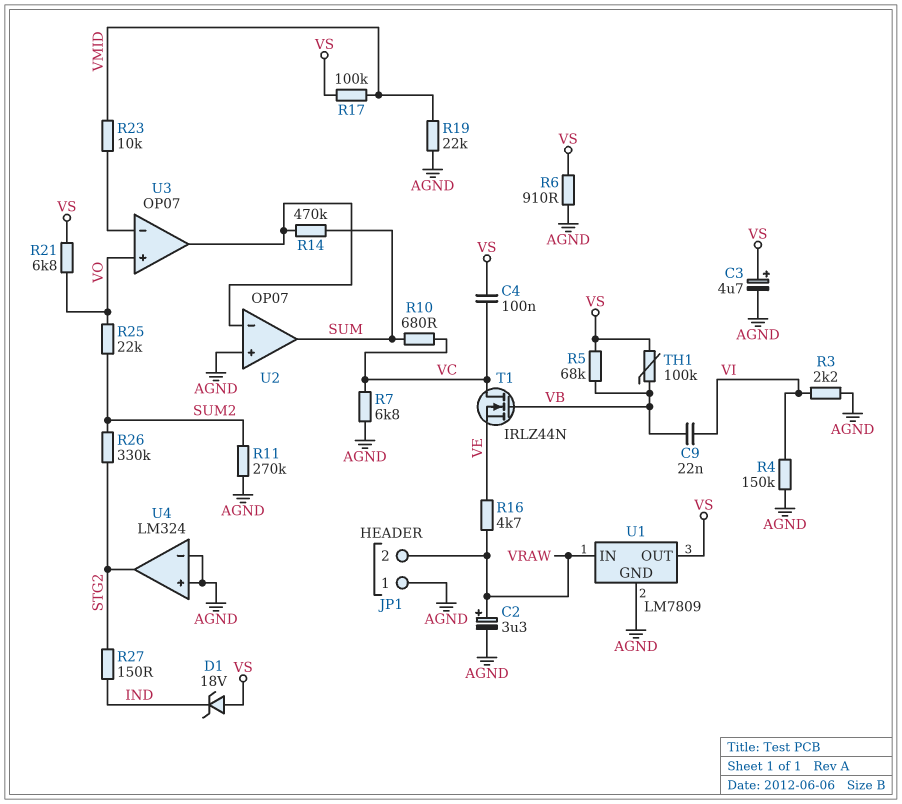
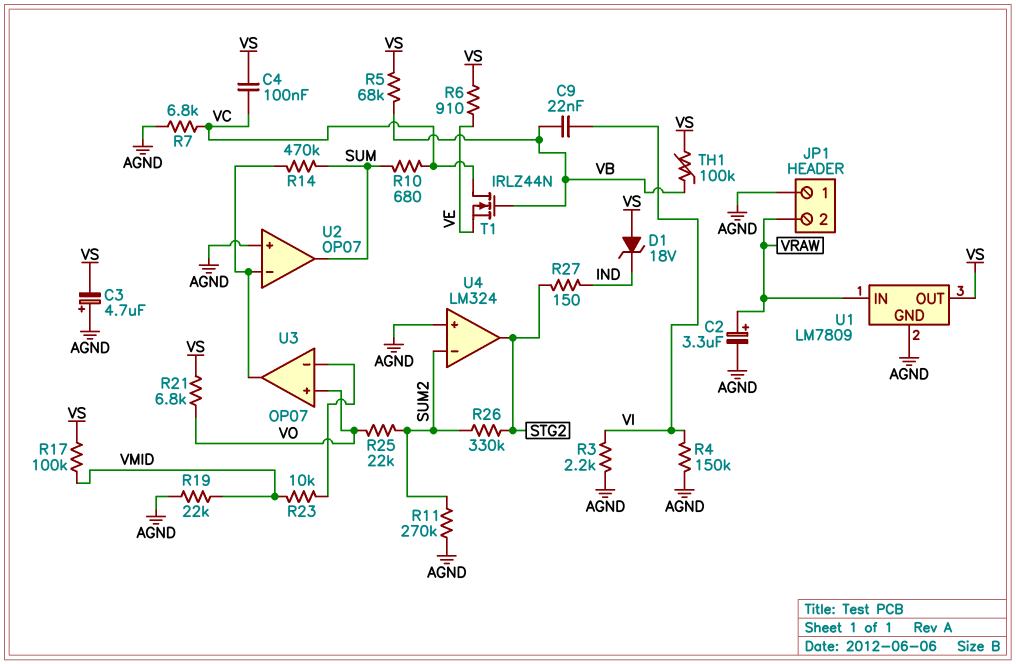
C3: 4.7uF (plus VS, minus AGND) -> 4.7uF (plus AGND, minus VS)
R6: 910 (AGND, VS) -> 910 (VE, VS)
R16: 4.7k (VE, VRAW) -> none
U4 pin in-: AGND -> SUM2

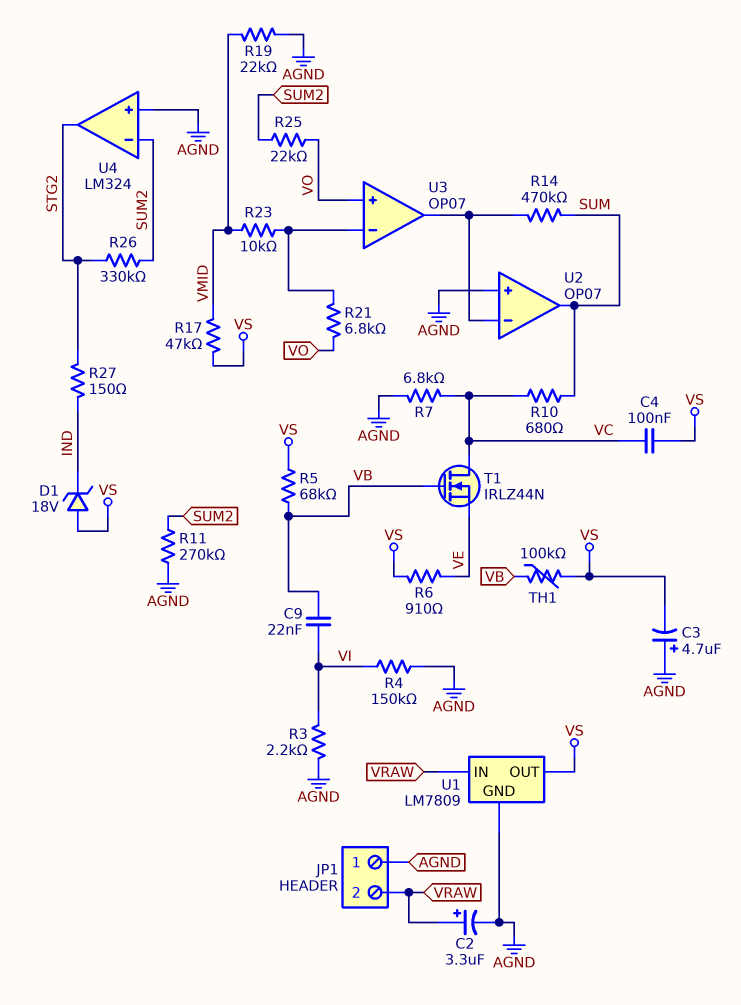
R17: 100k (VMID, VS) -> 47k (VMID, VS)
R21: 6.8k (VO, VS) -> 6.8k (U3/in-, VO)

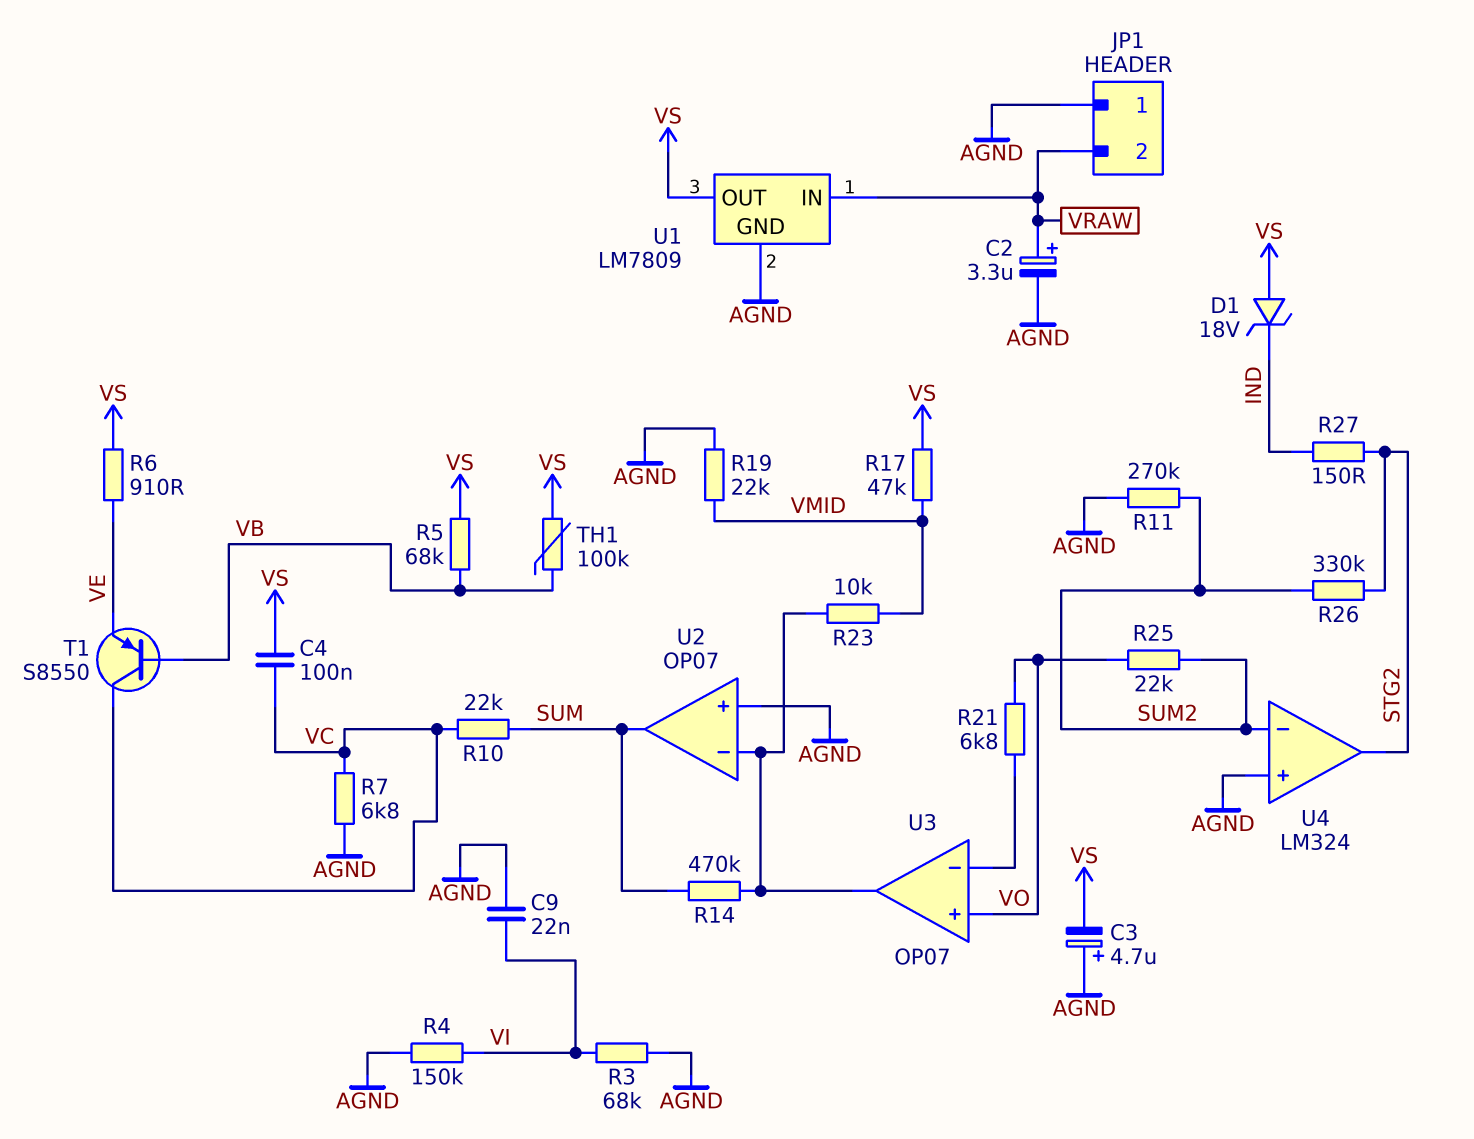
C9: 22nF (VB, VI) -> 22nF (AGND, VI)
R3: 2.2k (AGND, VI) -> 68k (AGND, VI)
R10: 680 (SUM, VC) -> 22k (SUM, VC)
R23: 10k (U3/in-, VMID) -> 10k (U2/in-, VMID)
T1: NMOS IRLZ44N (G VB, D VC, S VE) -> PNP S8550 (B VB, C VC, E VE)

